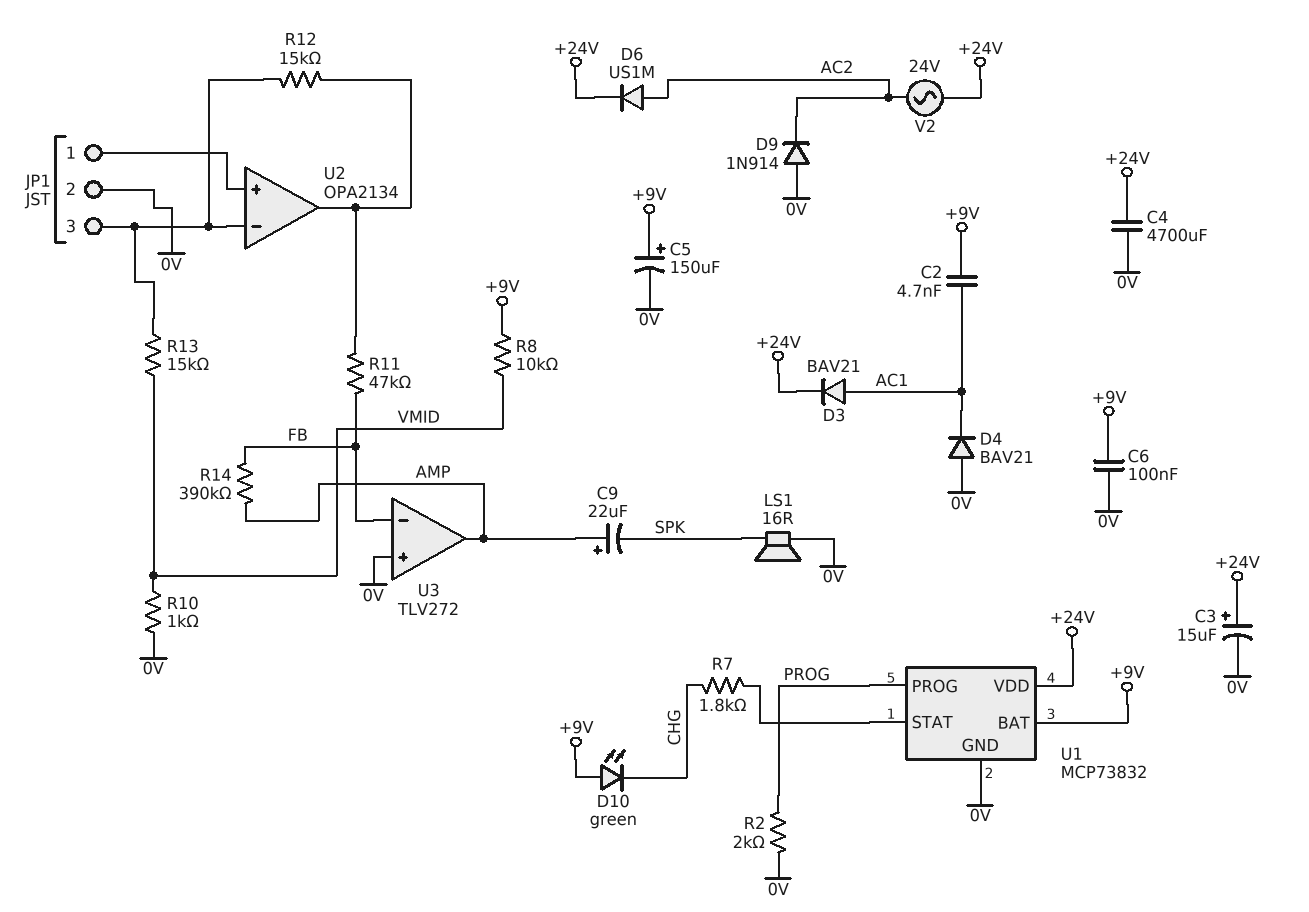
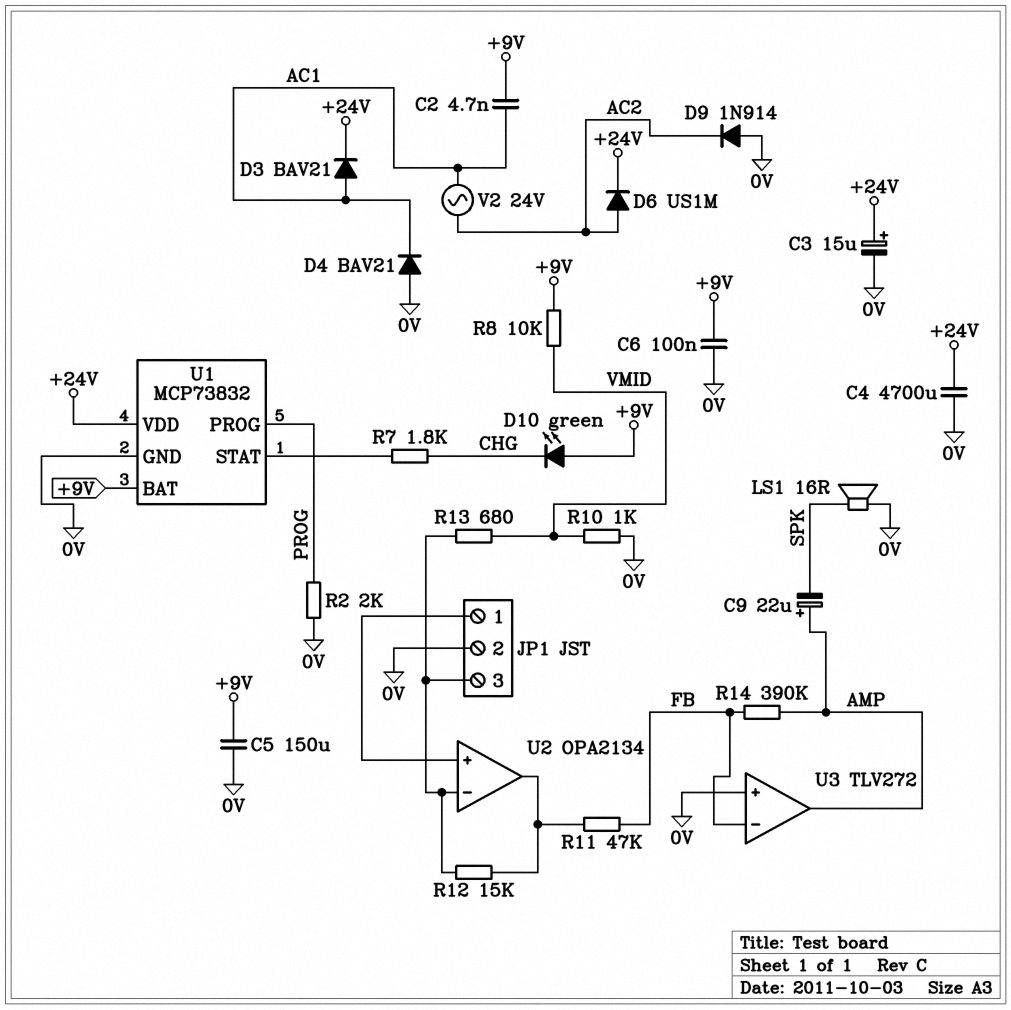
C5: 150uF (plus +9V, minus 0V) -> 150uF (+9V, 0V)
R13: 15k (JP1/3, VMID) -> 680 (JP1/3, VMID)
V2: AC 24V (+24V, AC2) -> AC 24V (AC1, AC2)

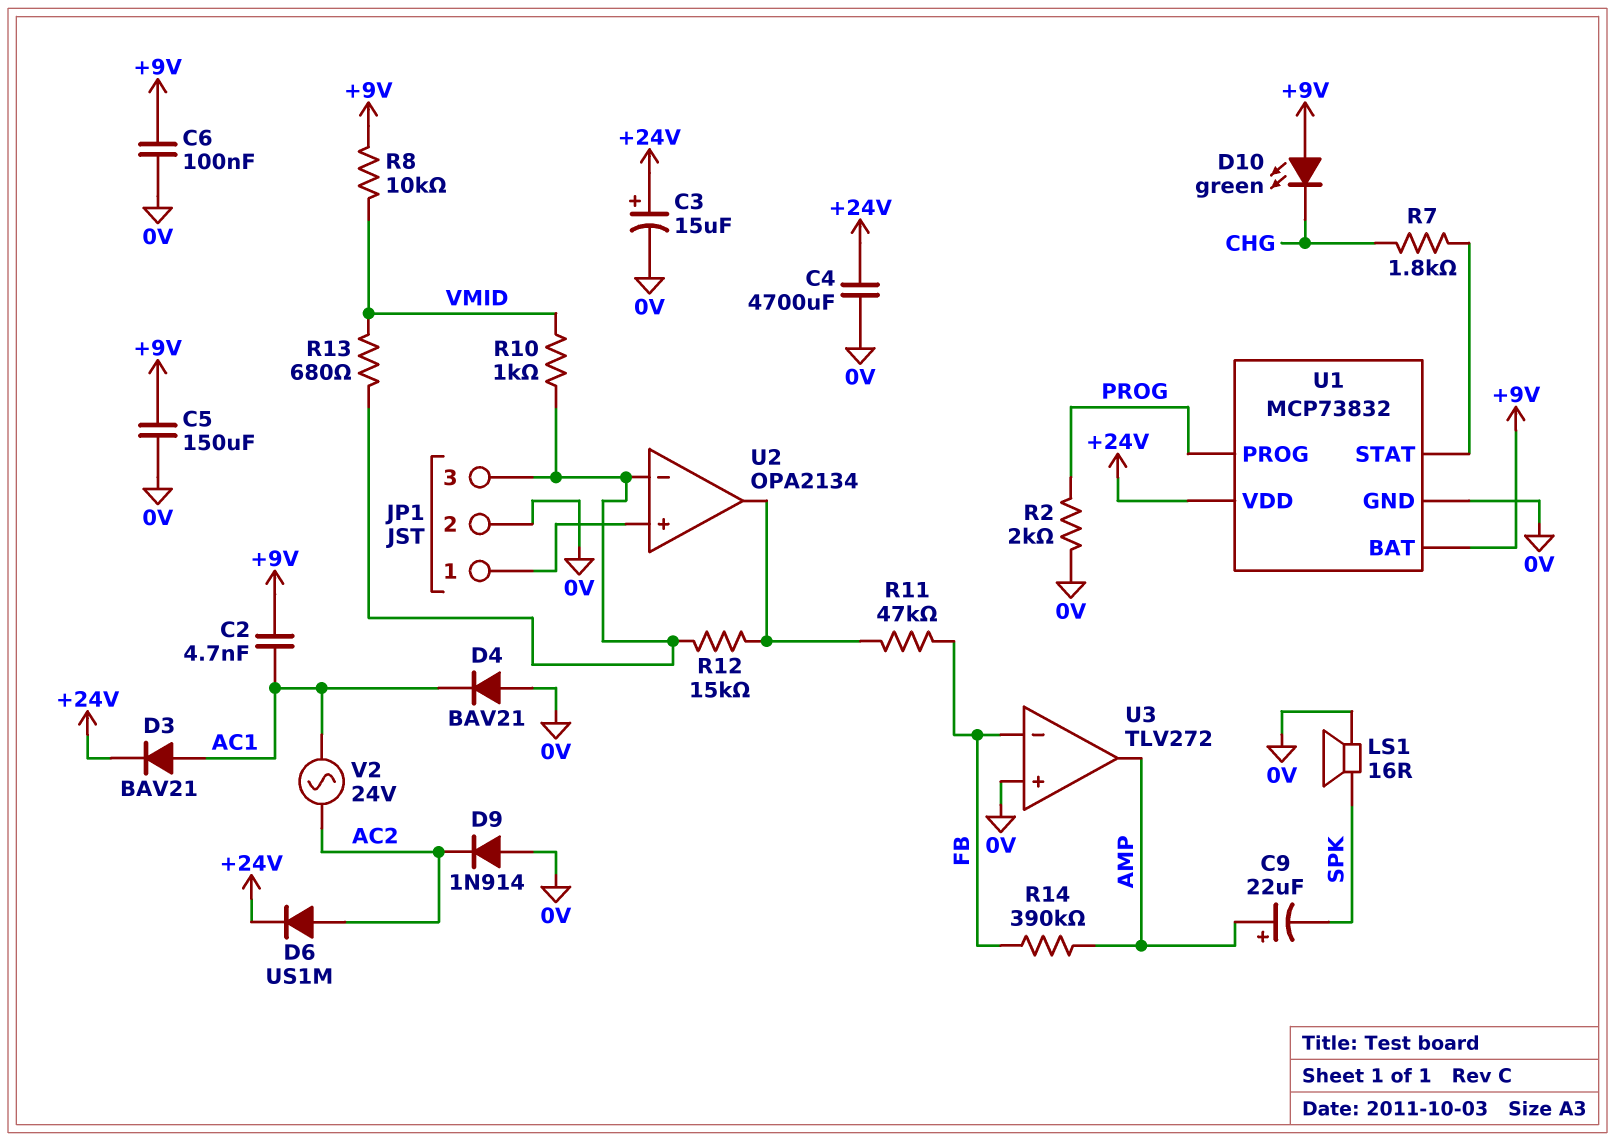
R10: 1k (0V, VMID) -> 1k (JP1/3, VMID)

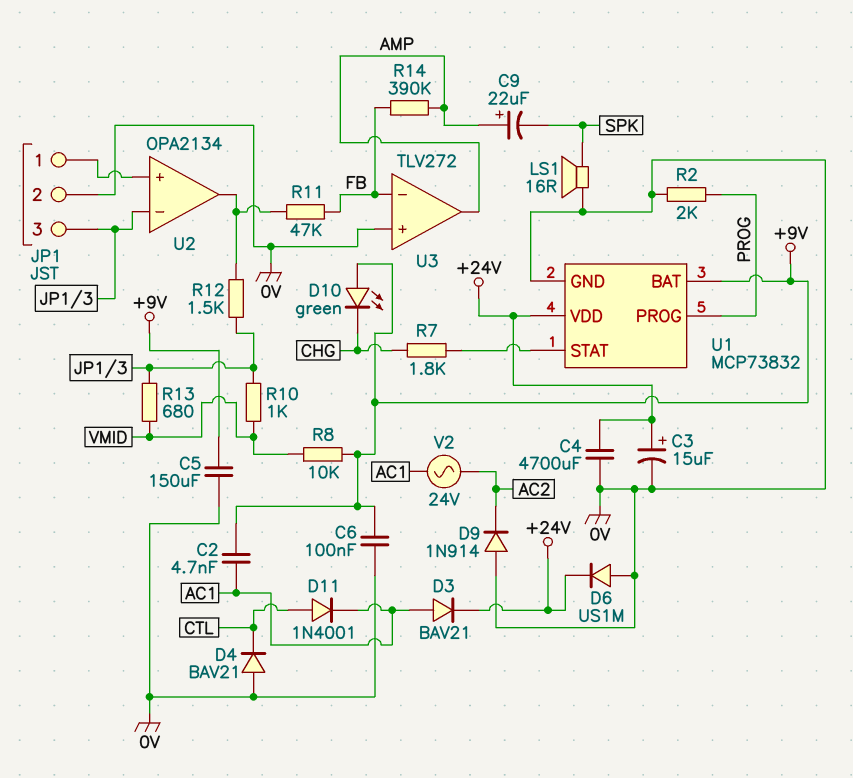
D4: diode BAV21 (A 0V, K AC1) -> diode BAV21 (A 0V, K CTL)
D6: diode US1M (A AC2, K +24V) -> diode US1M (A 0V, K +24V)
D11: none -> diode 1N4001 (A CTL, K AC1)
R12: 15k (JP1/3, U2/out) -> 1.5k (JP1/3, U2/out)

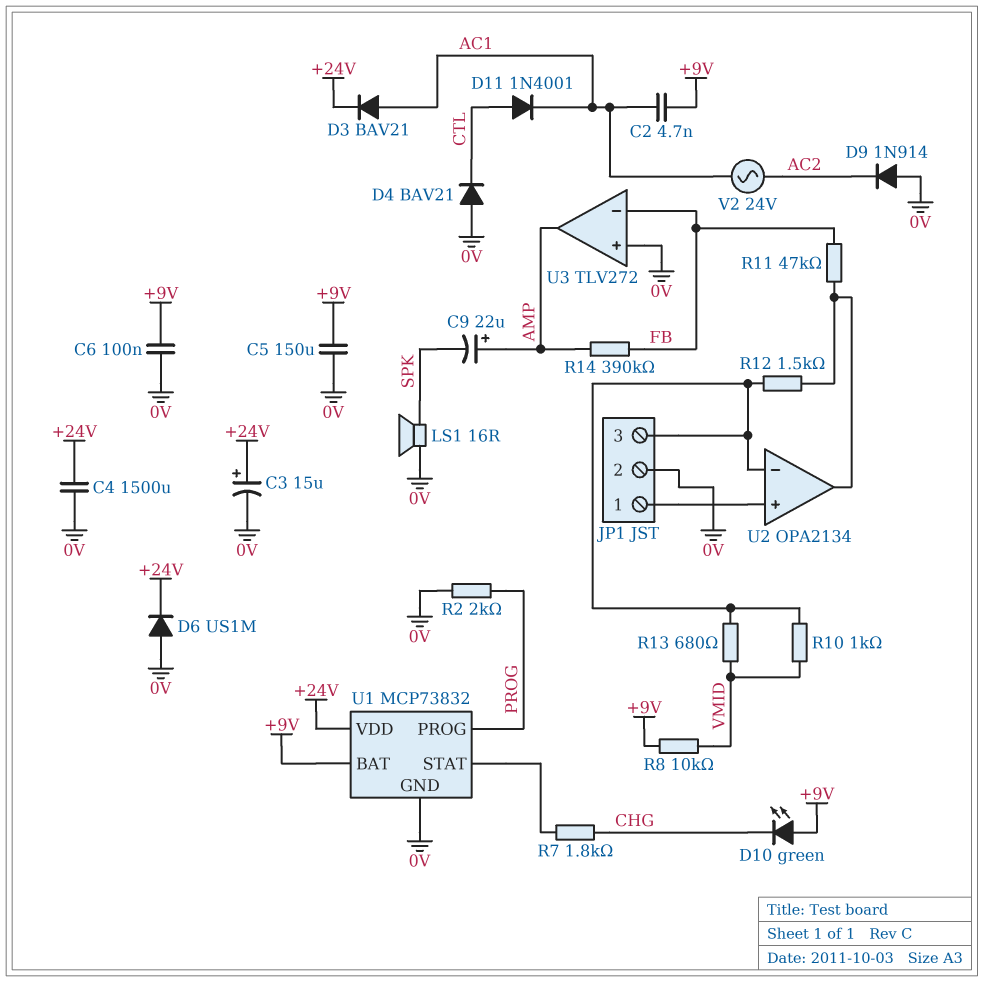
C4: 4700uF (+24V, 0V) -> 1500uF (+24V, 0V)

